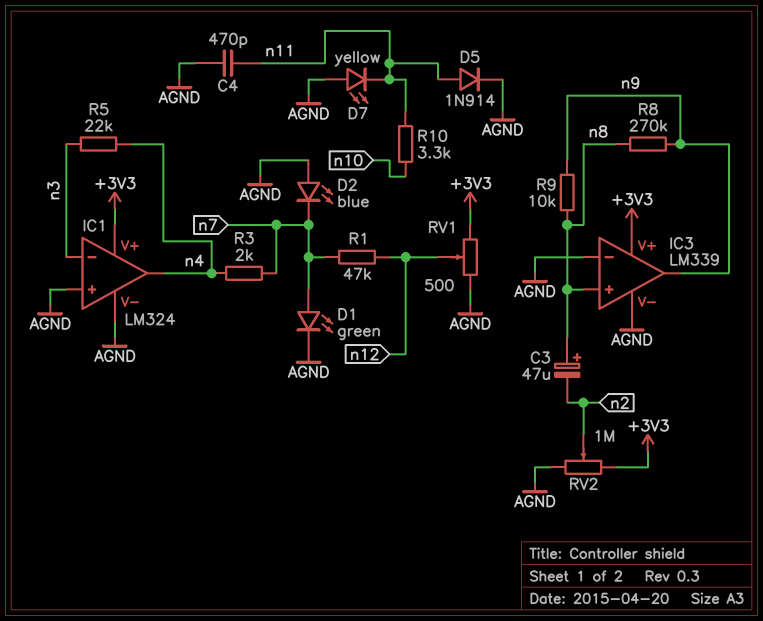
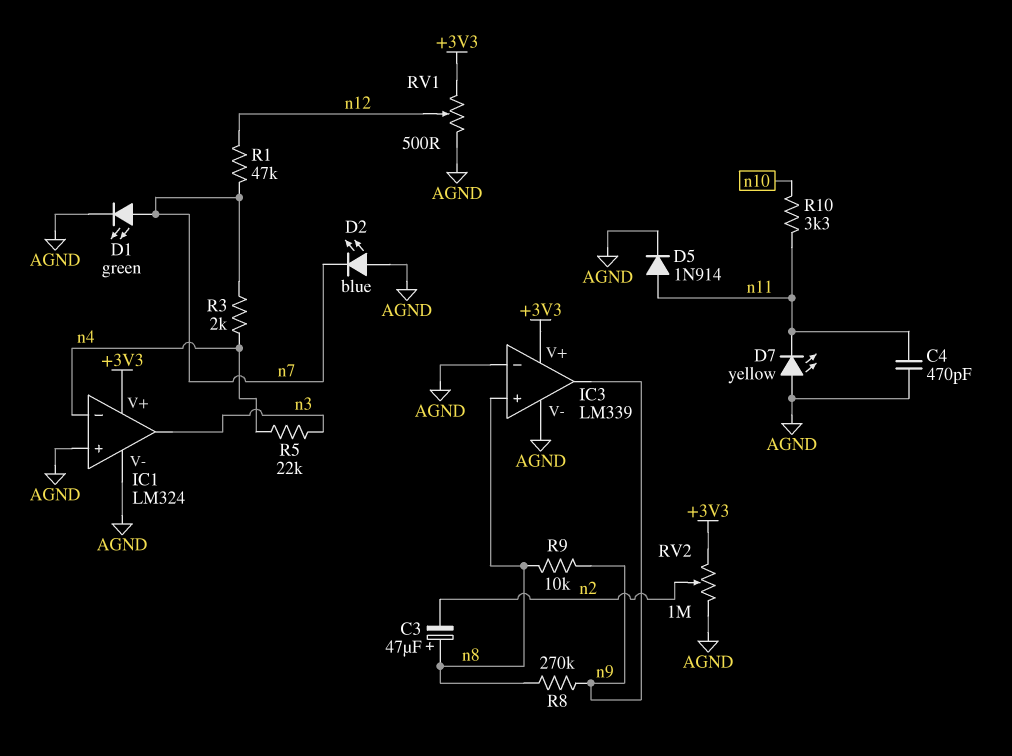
IC1 pin in-: n3 -> n4
IC1 pin out: n4 -> n3

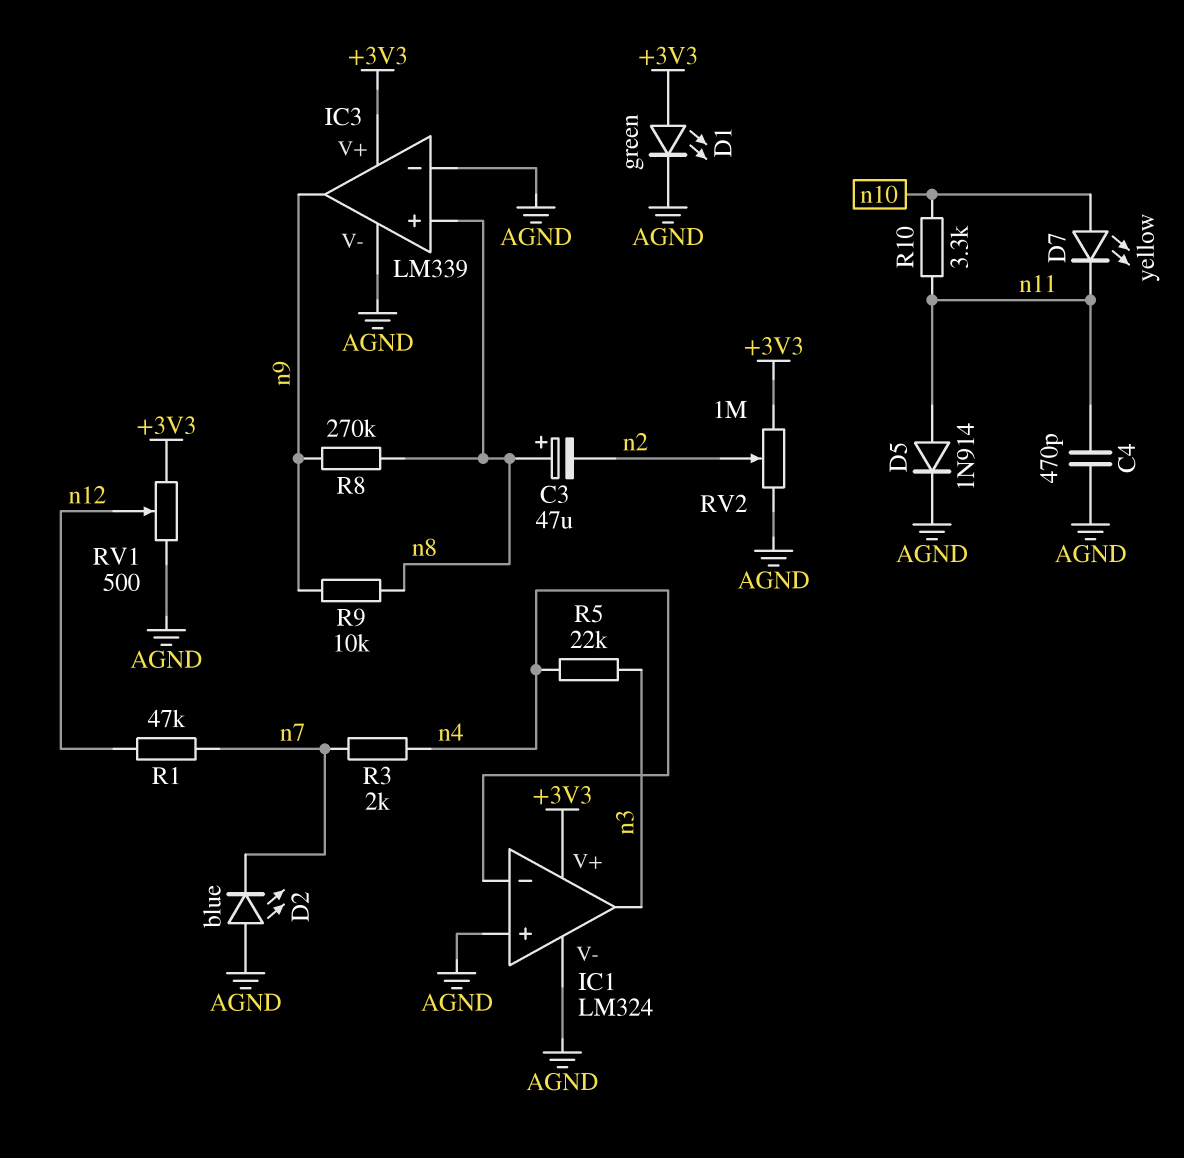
D1: LED green (A n7, K AGND) -> LED green (A +3V3, K AGND)
D7: LED yellow (A AGND, K n11) -> LED yellow (A n10, K n11)

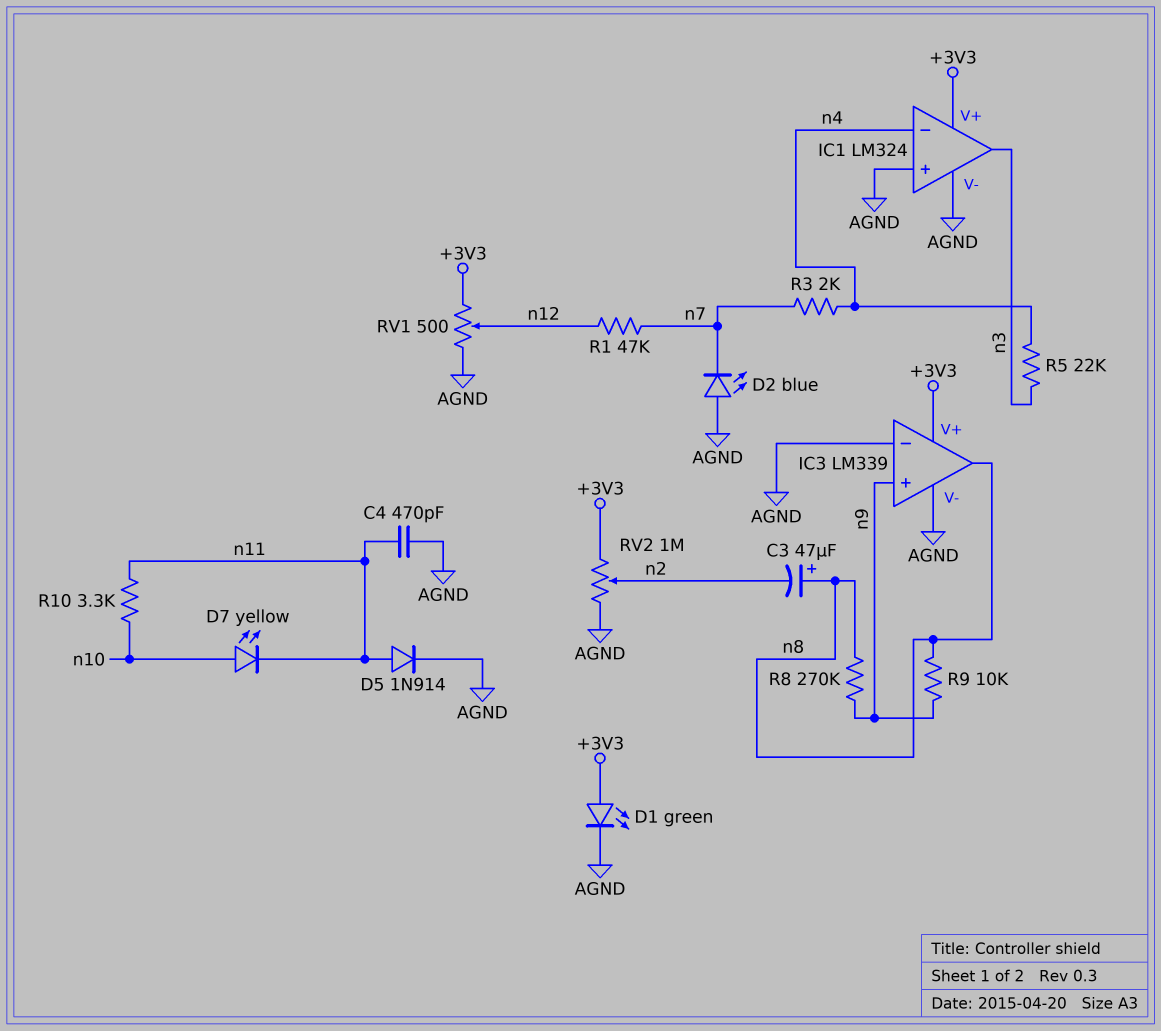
IC3 pin in+: n8 -> n9
IC3 pin out: n9 -> n8

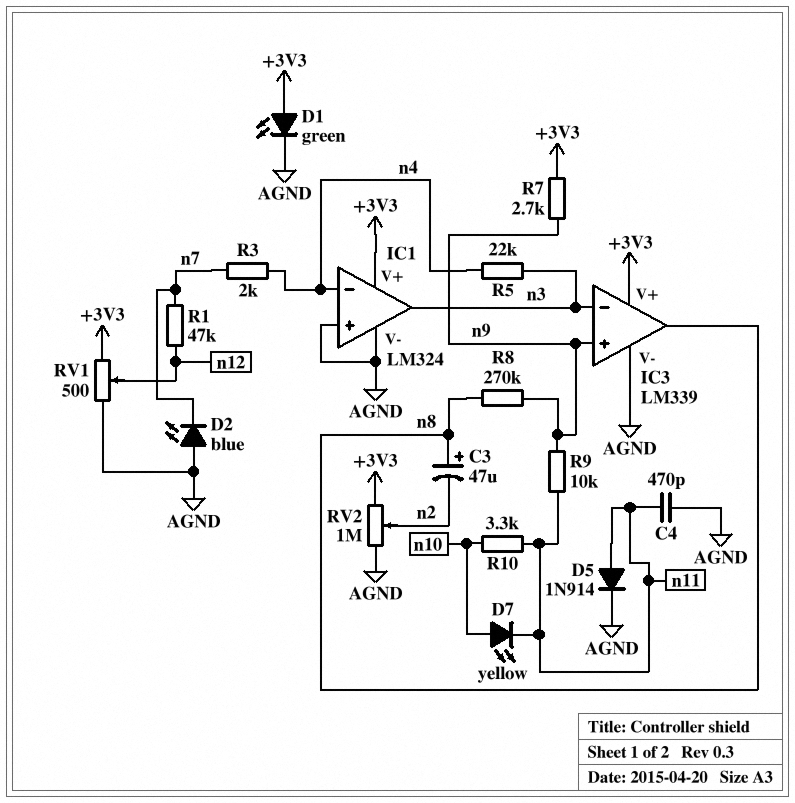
IC3 pin in-: AGND -> n3
R7: none -> 2.7k (+3V3, n9)
R9: 10k (n8, n9) -> 10k (n9, n11)

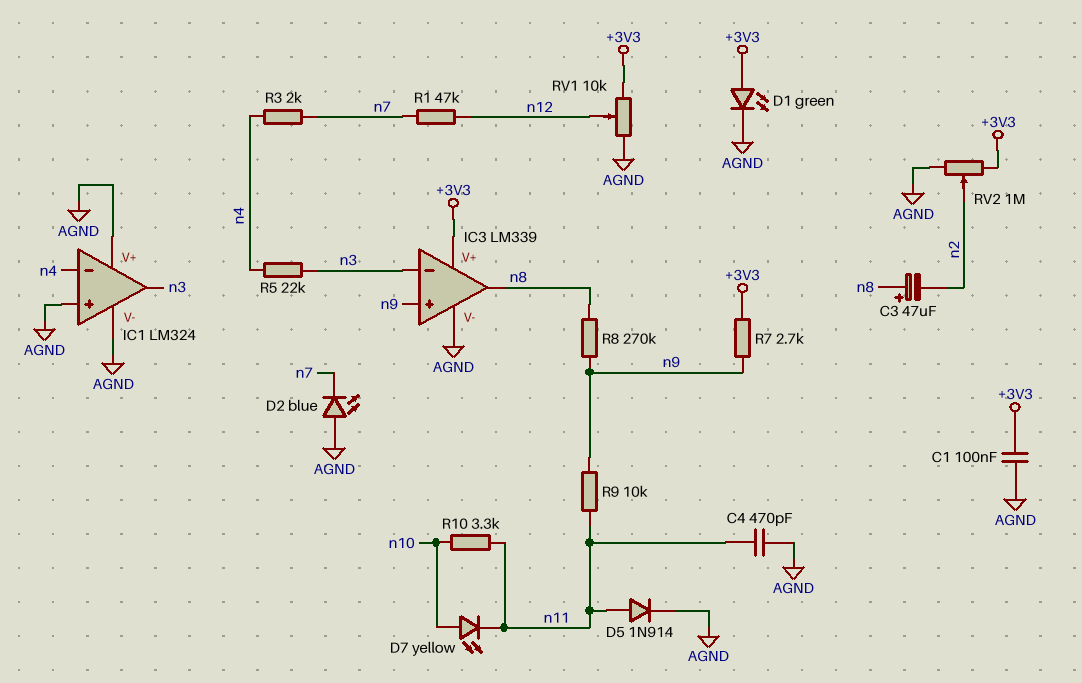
C1: none -> 100nF (+3V3, AGND)
IC1 pin V+: +3V3 -> AGND
RV1: 500 (+3V3, AGND, wiper n12) -> 10k (+3V3, AGND, wiper n12)

